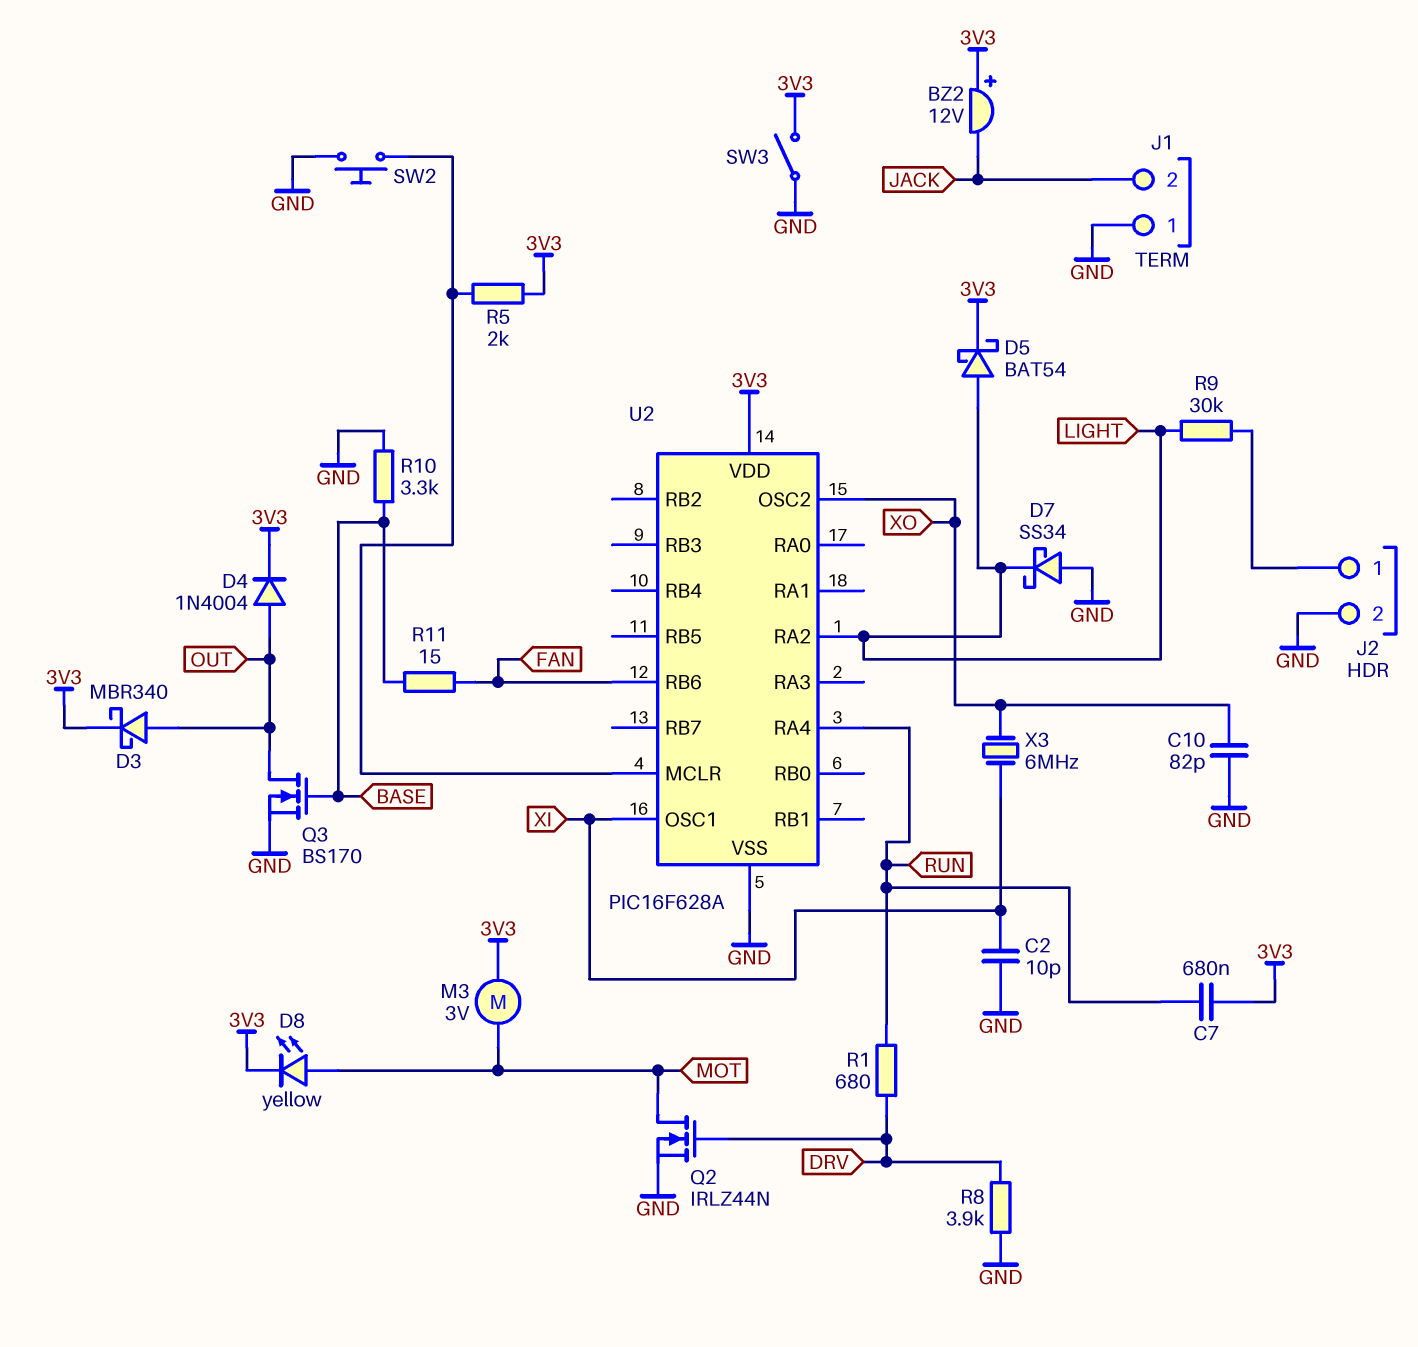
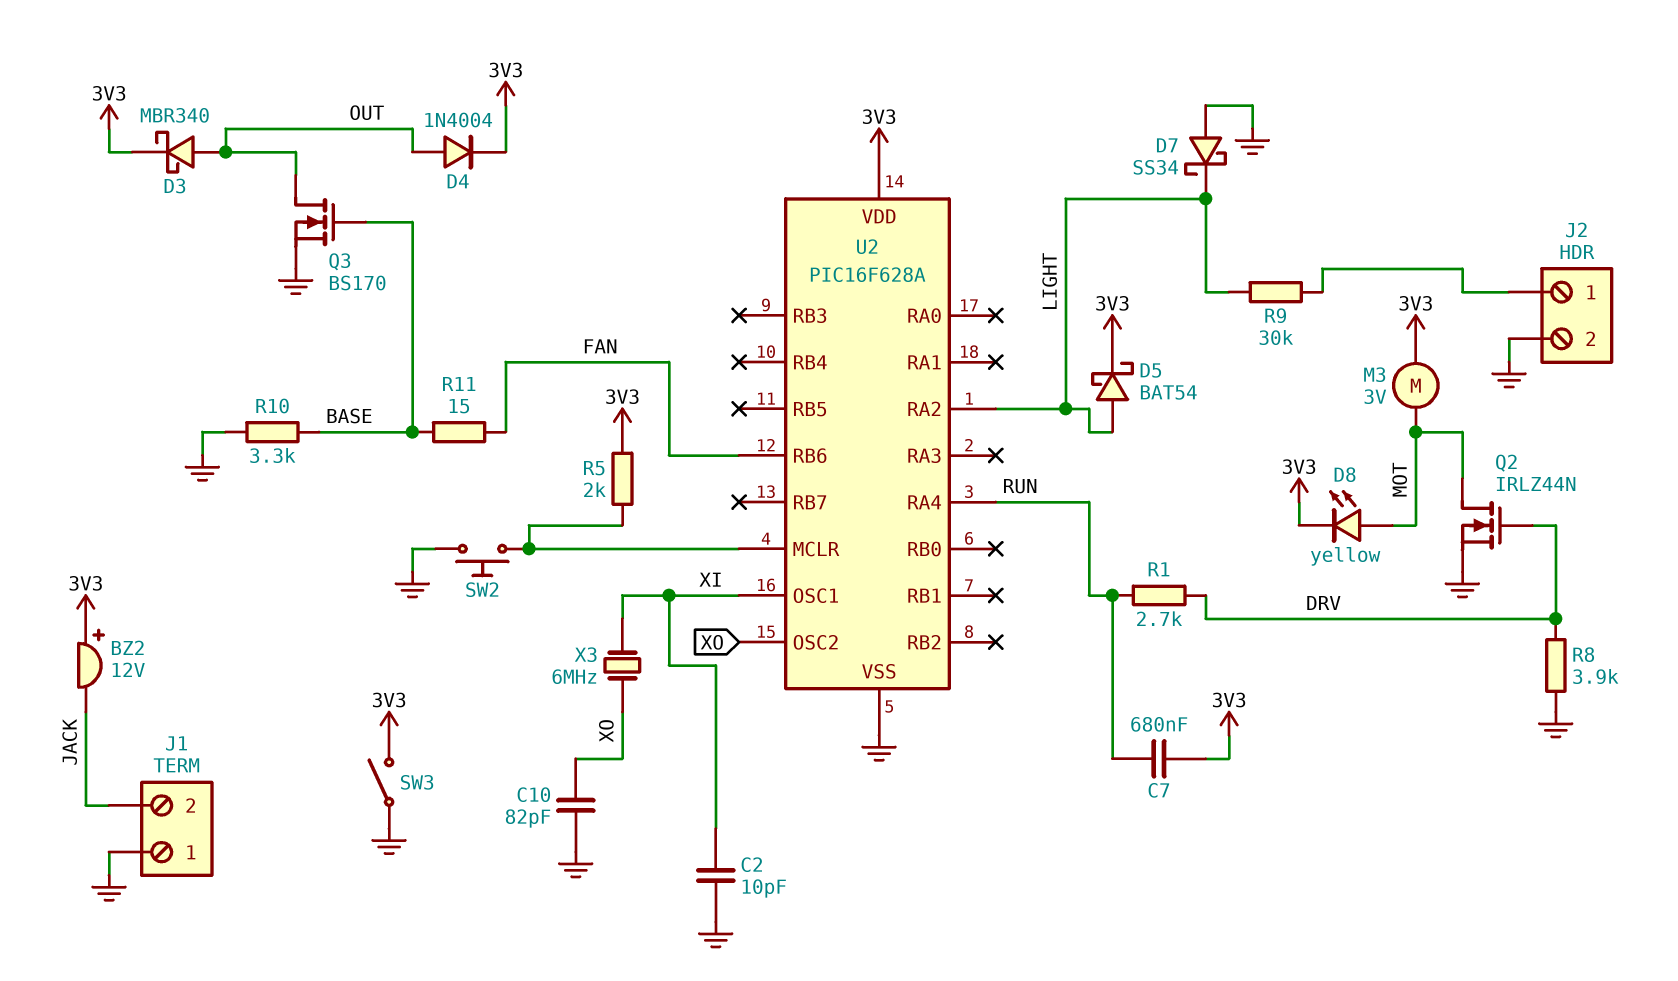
R1: 680 (DRV, RUN) -> 2.7k (DRV, RUN)

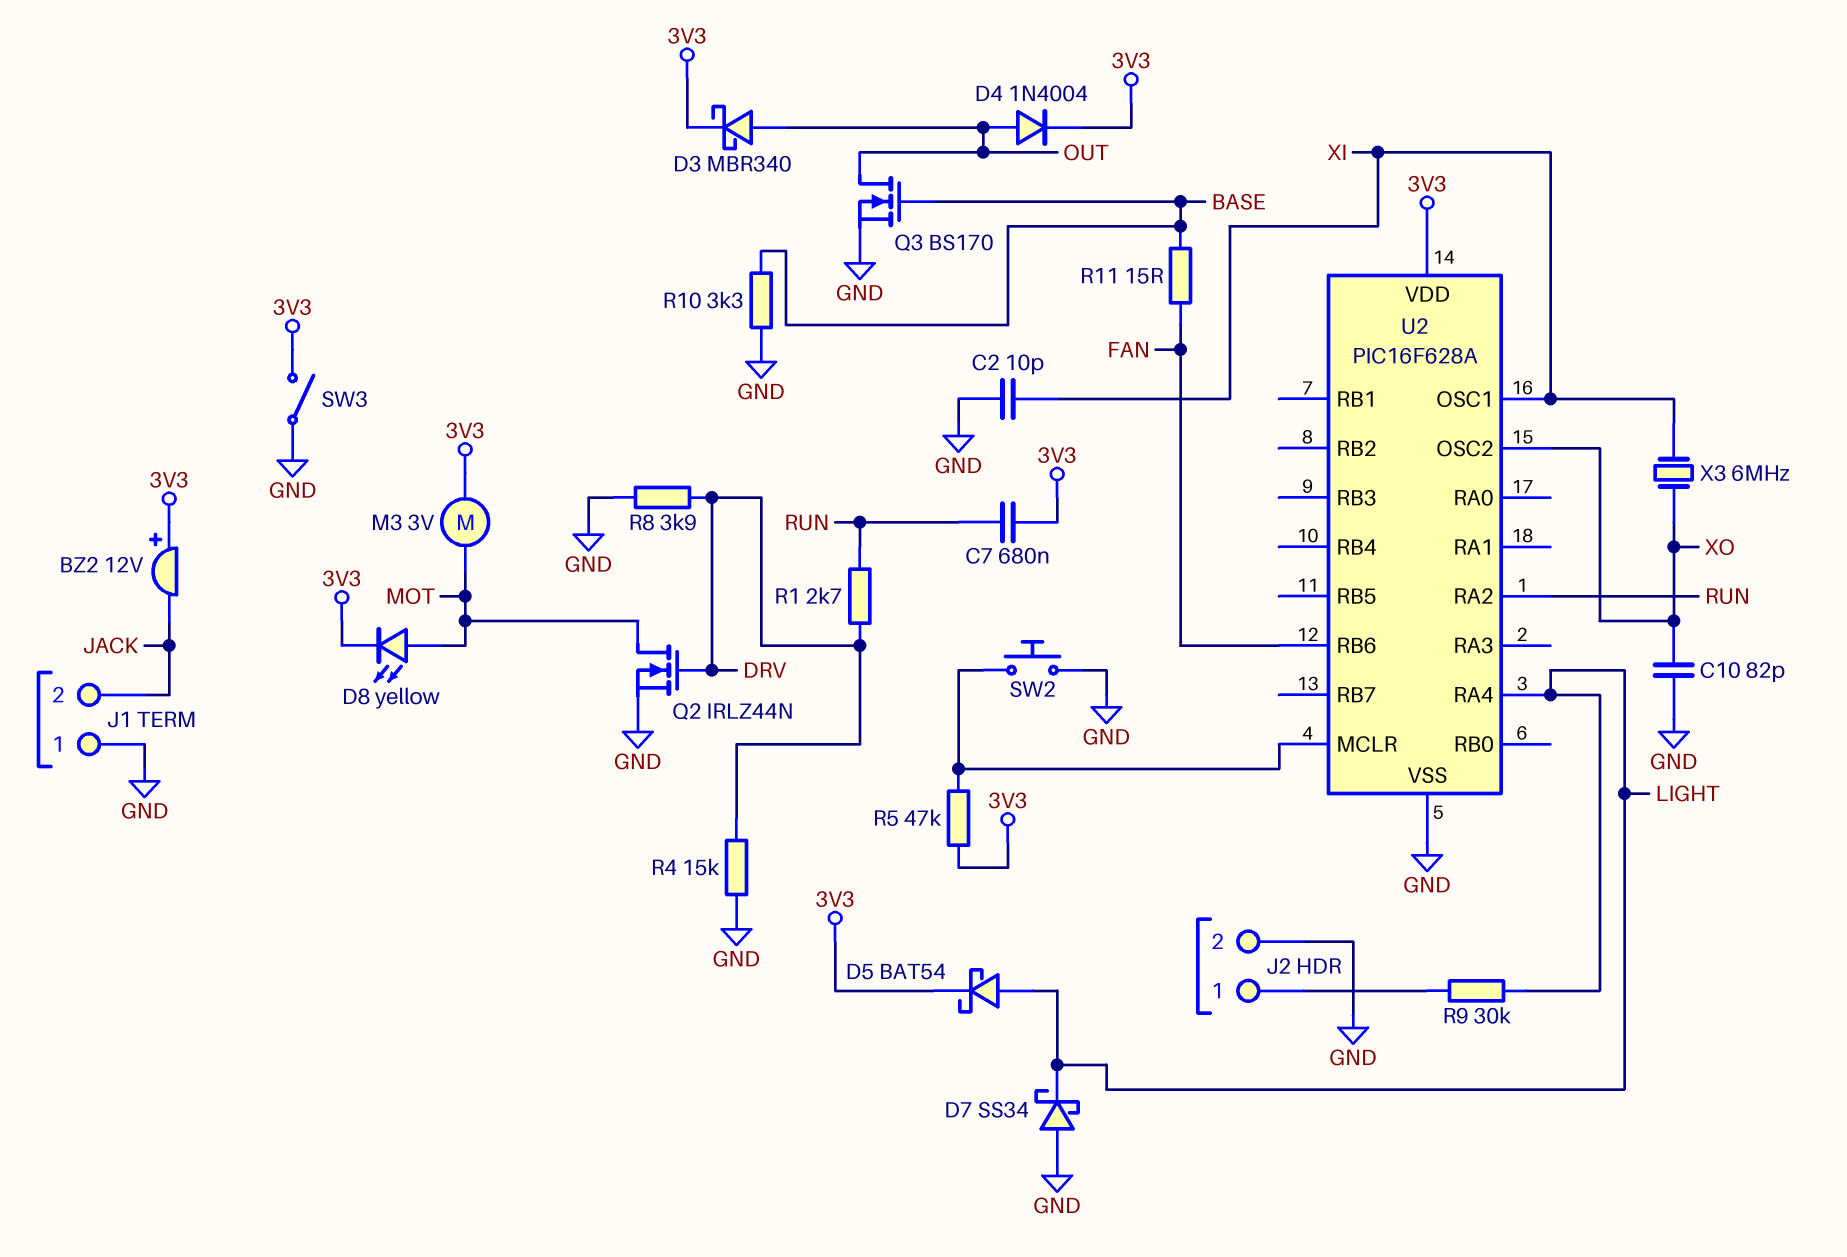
R4: none -> 15k (DRV, GND)
R5: 2k (3V3, U2/MCLR) -> 47k (3V3, U2/MCLR)
U2 pin RA2: LIGHT -> RUN
U2 pin RA4: RUN -> LIGHT

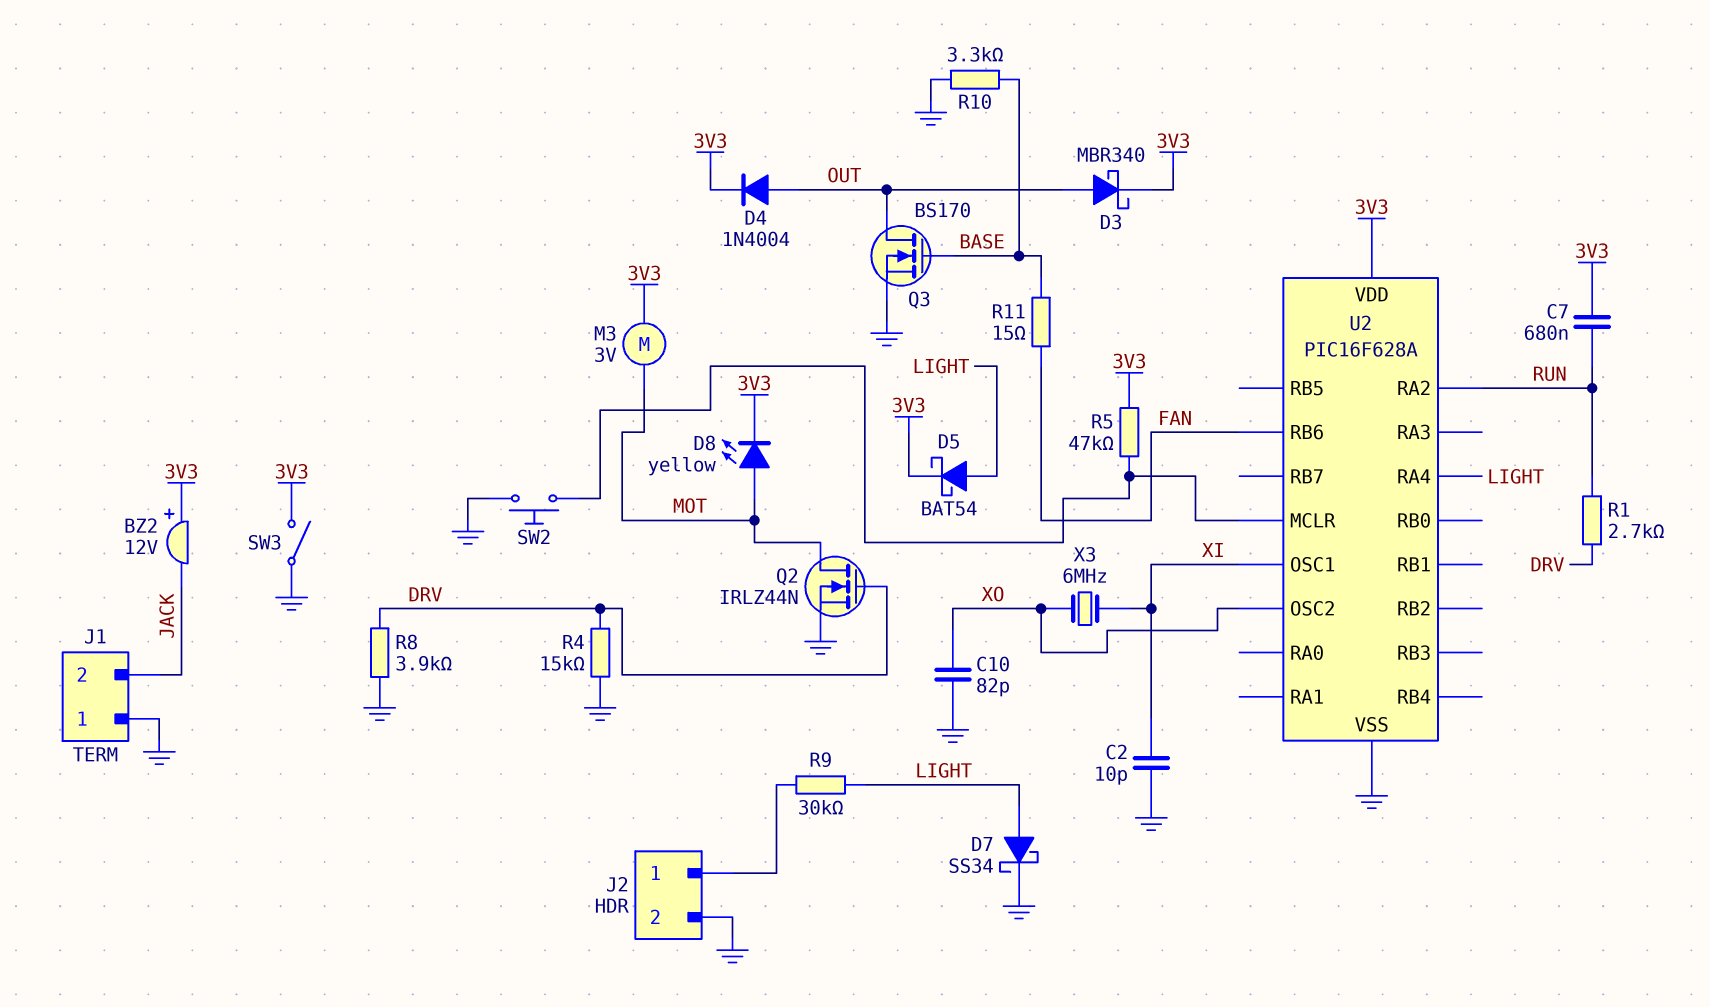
D7: schottky SS34 (A GND, K LIGHT) -> schottky SS34 (A LIGHT, K GND)

